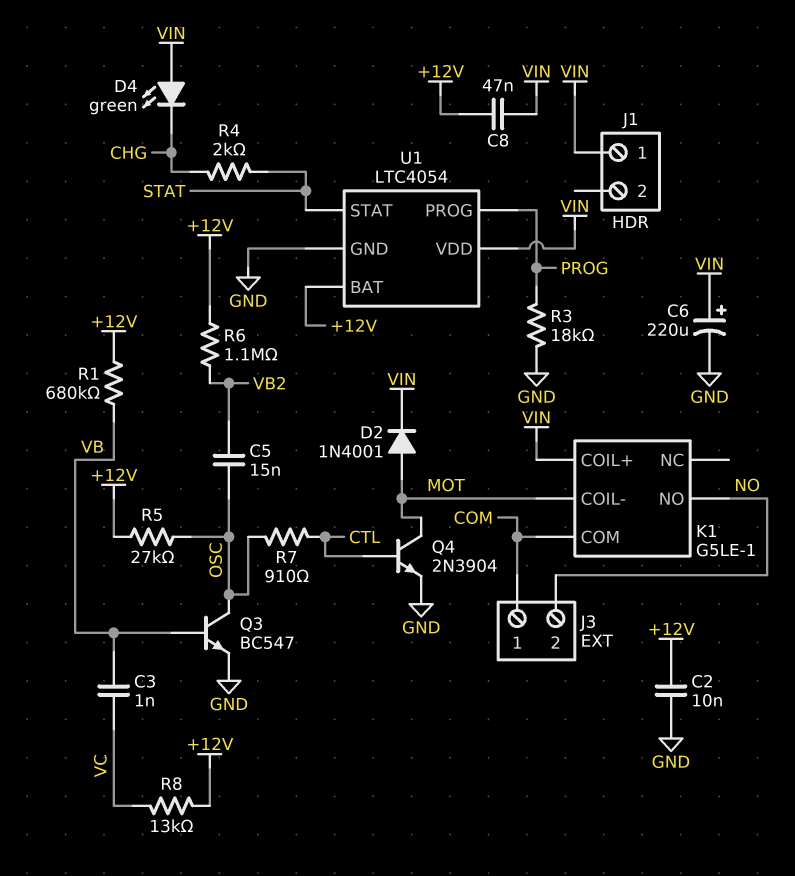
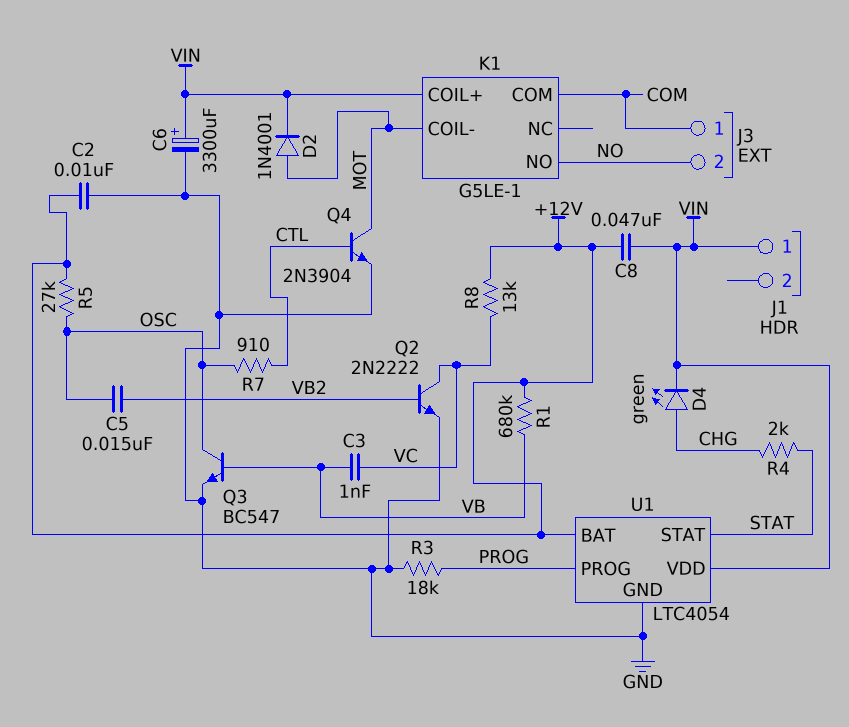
C6: 220uF (plus VIN, minus GND) -> 3300uF (plus VIN, minus GND)
D4: LED green (A VIN, K CHG) -> LED green (A CHG, K VIN)
Q2: none -> NPN 2N2222 (B VB2, C VC, E GND)
R6: 1.1M (+12V, VB2) -> none

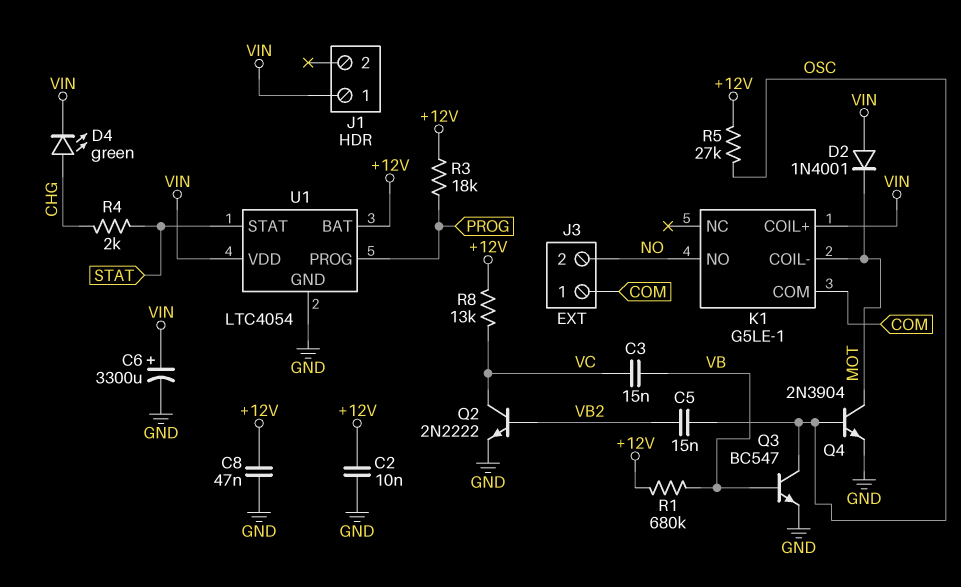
C3: 1nF (VB, VC) -> 15nF (VB, VC)
C8: 47nF (+12V, VIN) -> 47nF (+12V, GND)
D2: diode 1N4001 (A MOT, K VIN) -> diode 1N4001 (A VIN, K MOT)
Q4: NPN 2N3904 (B CTL, C MOT, E GND) -> NPN 2N3904 (B OSC, C MOT, E GND)
R3: 18k (GND, PROG) -> 18k (+12V, PROG)
R7: 910 (CTL, OSC) -> none

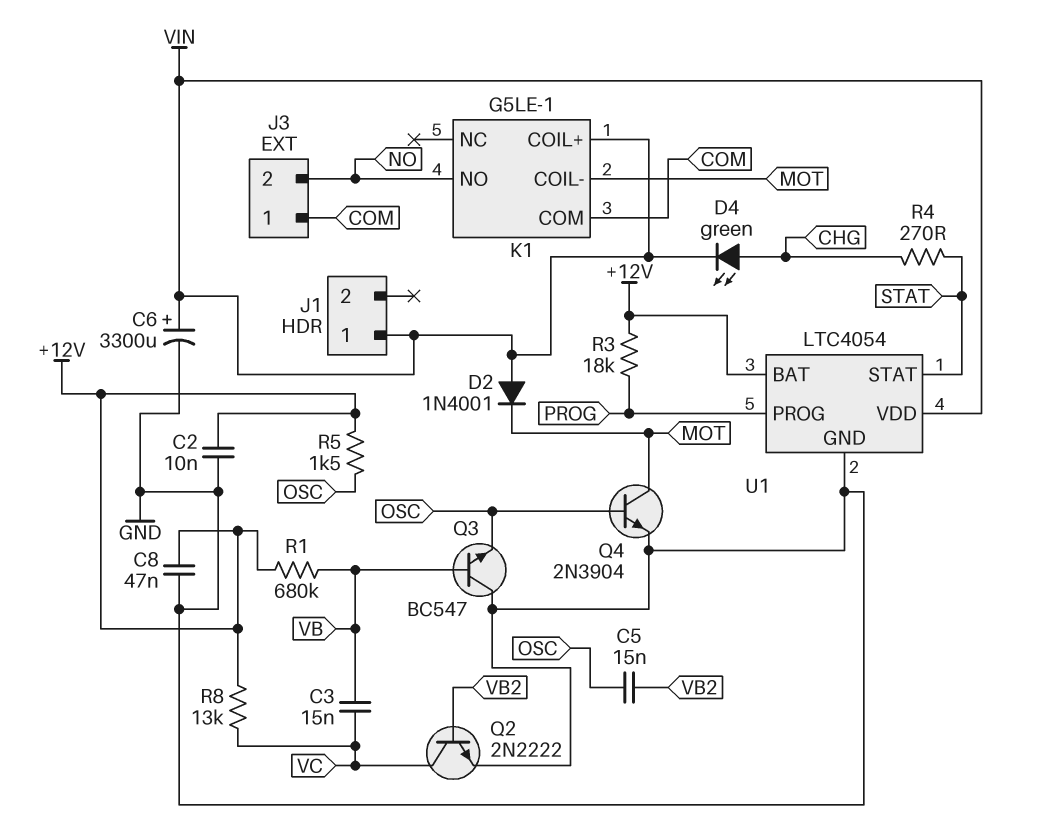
Q3: NPN BC547 (B VB, C OSC, E GND) -> NPN BC547 (B VB, C GND, E OSC)
R4: 2k (CHG, STAT) -> 270 (CHG, STAT)
R5: 27k (+12V, OSC) -> 1.5k (+12V, OSC)

